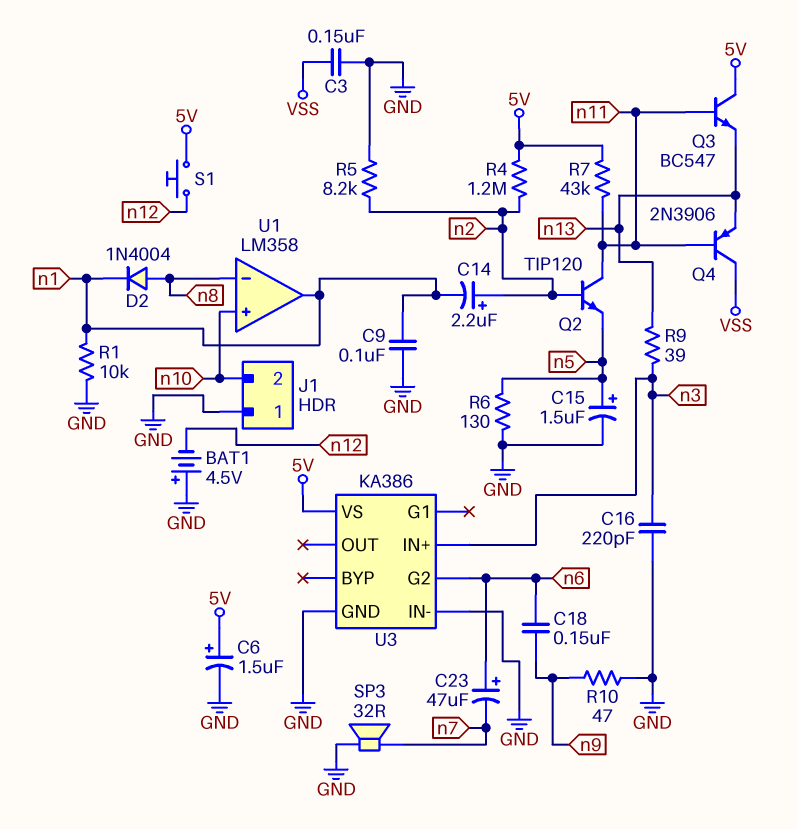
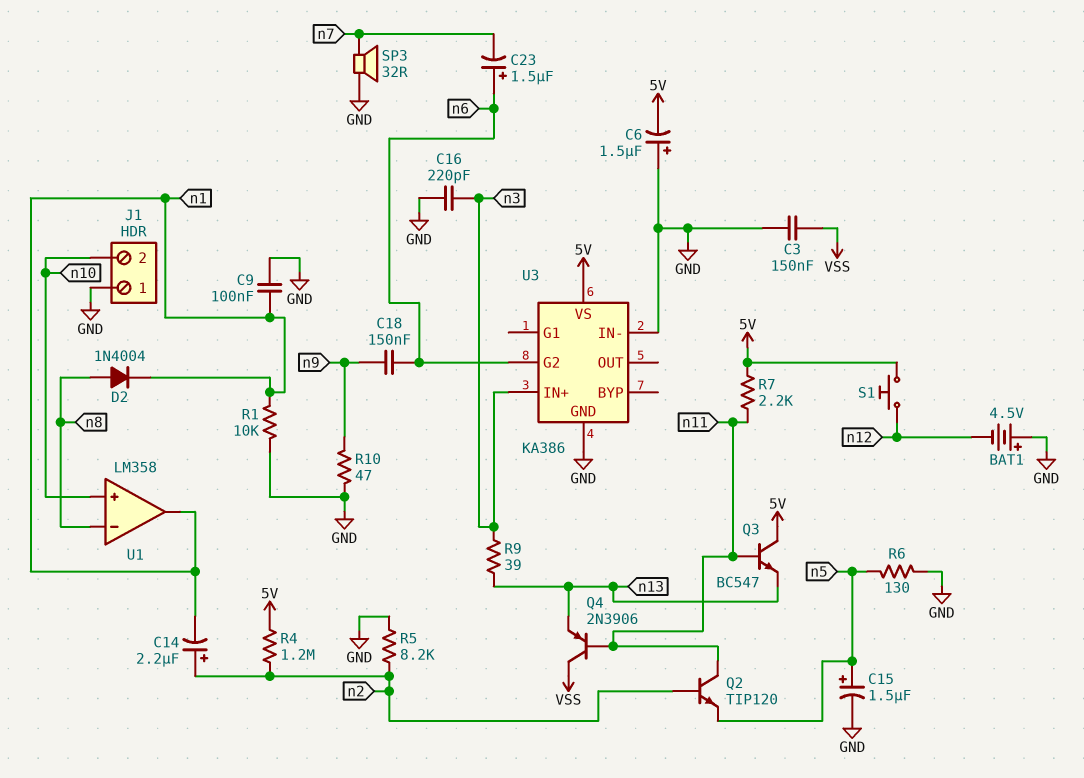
C6: 1.5uF (plus 5V, minus GND) -> 1.5uF (plus GND, minus 5V)
C23: 47uF (plus n6, minus n7) -> 1.5uF (plus n6, minus n7)
R7: 43k (5V, n11) -> 2.2k (5V, n11)

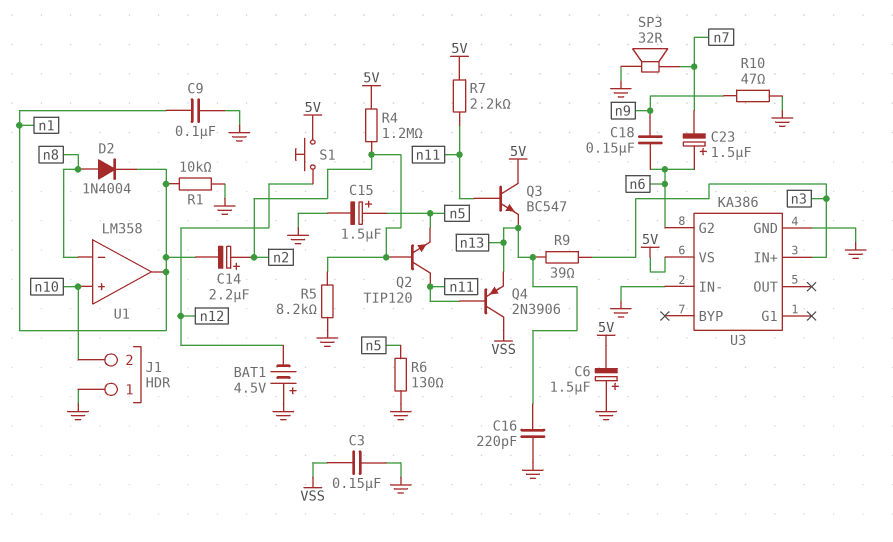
C16: 220pF (GND, n3) -> 220pF (GND, n13)

